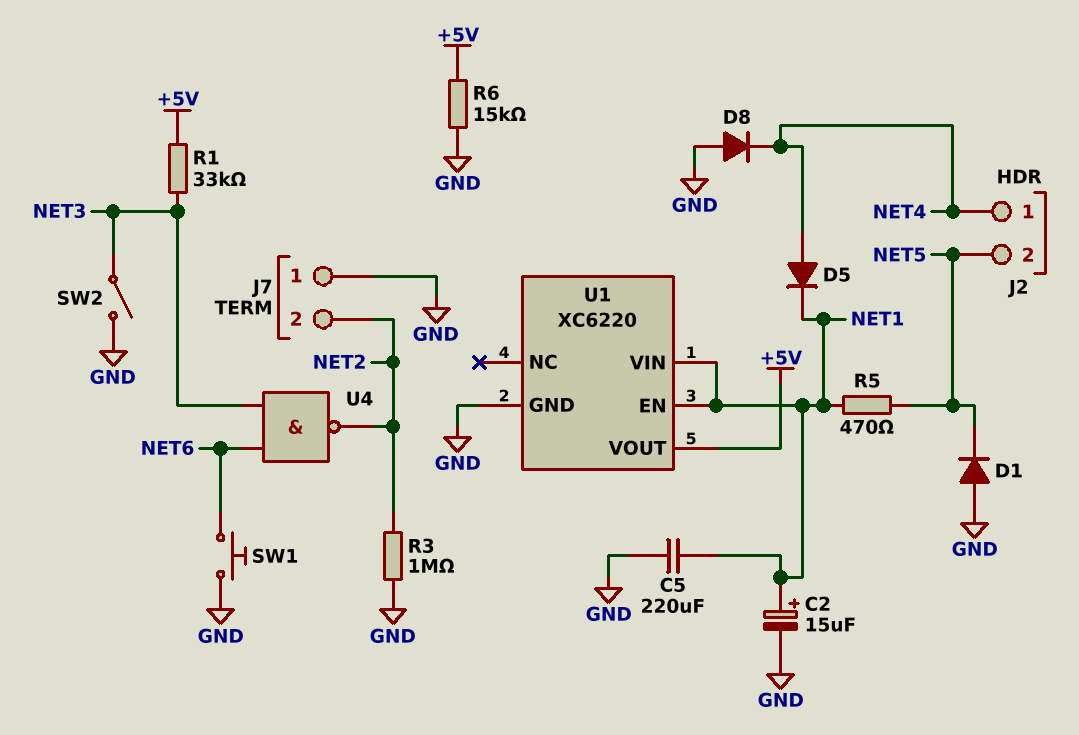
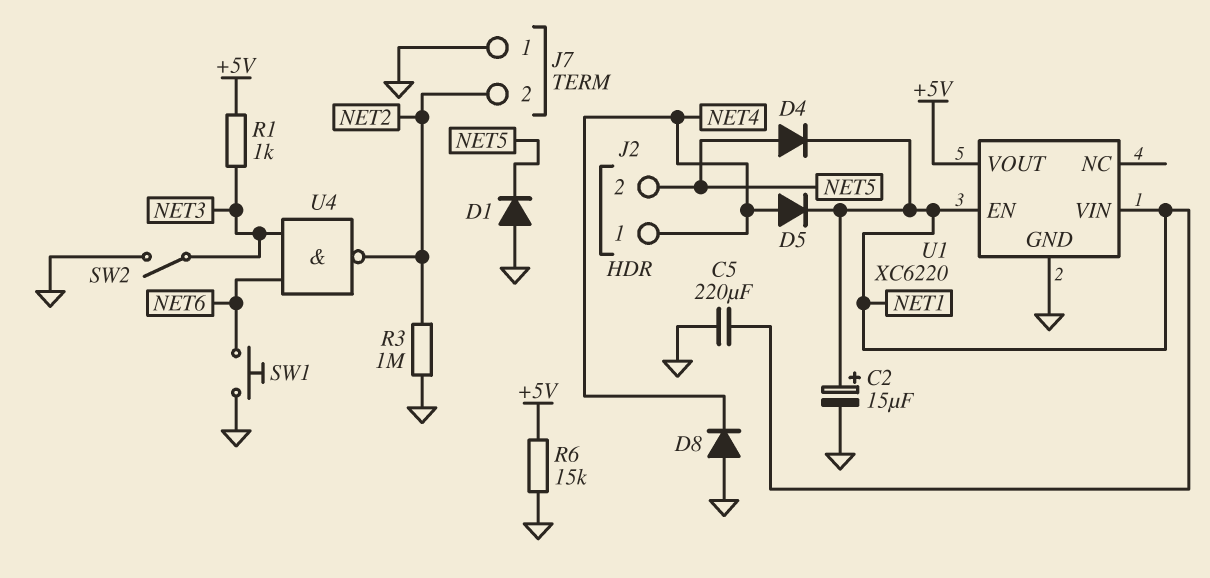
D4: none -> diode (A NET5, K NET1)
R1: 33k (+5V, NET3) -> 1k (+5V, NET3)
R5: 470 (NET1, NET5) -> none

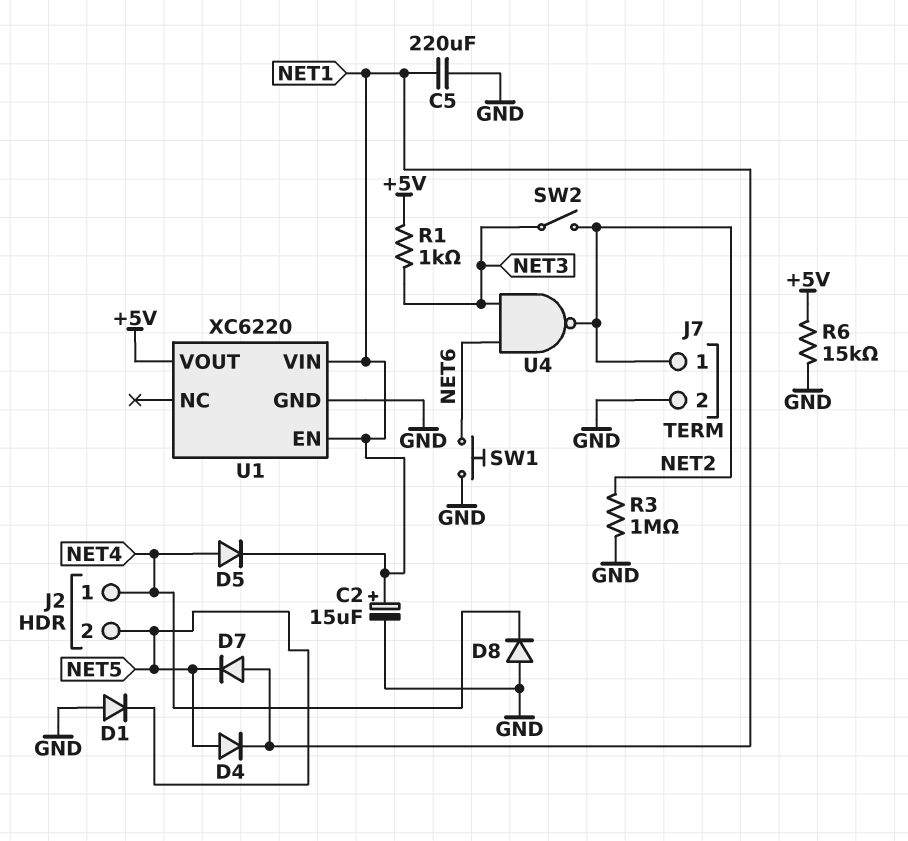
D7: none -> diode (A NET1, K NET5)
J7 pin 1: GND -> NET2
J7 pin 2: NET2 -> GND
SW2: switch (GND, NET3) -> switch (NET2, NET3)

